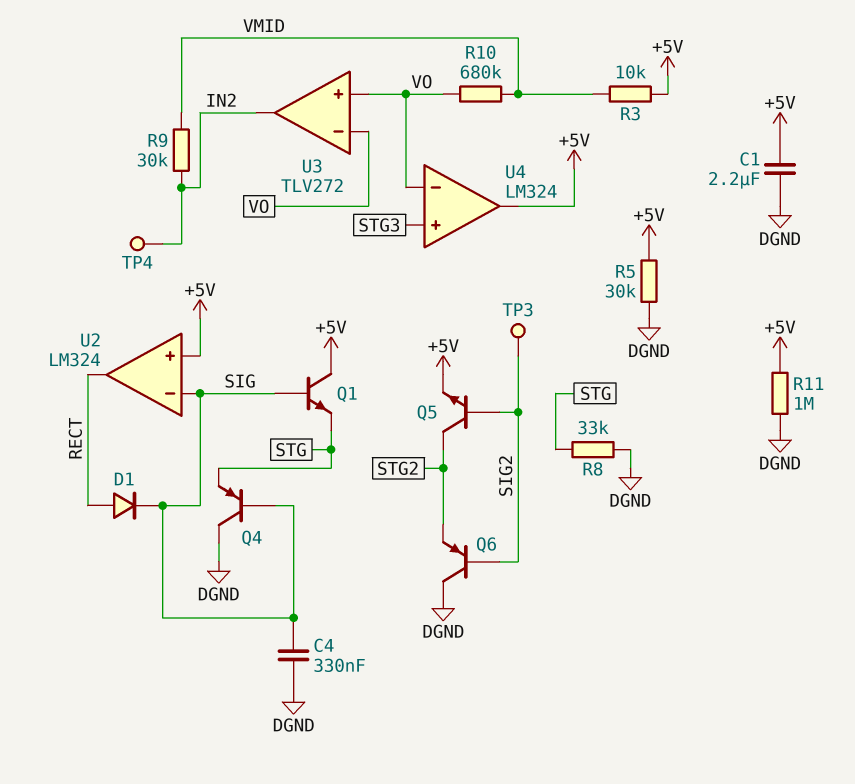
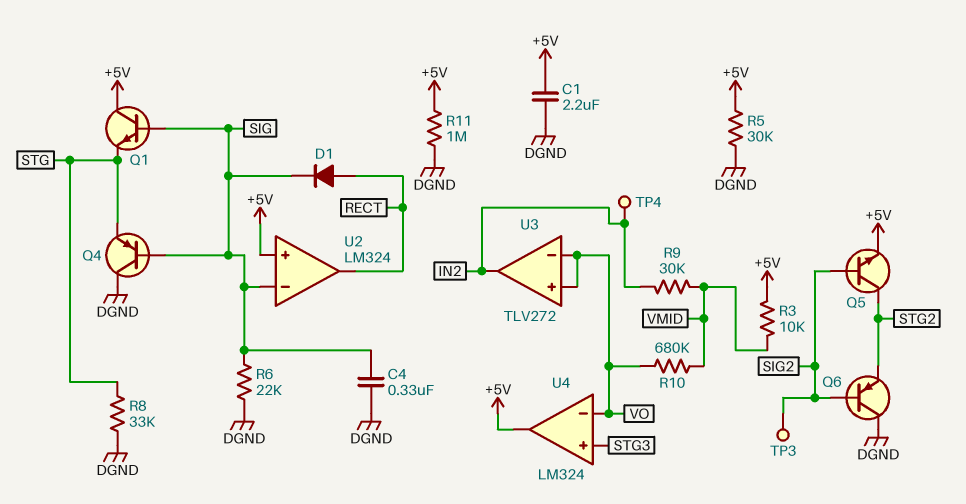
R6: none -> 22k (DGND, SIG)

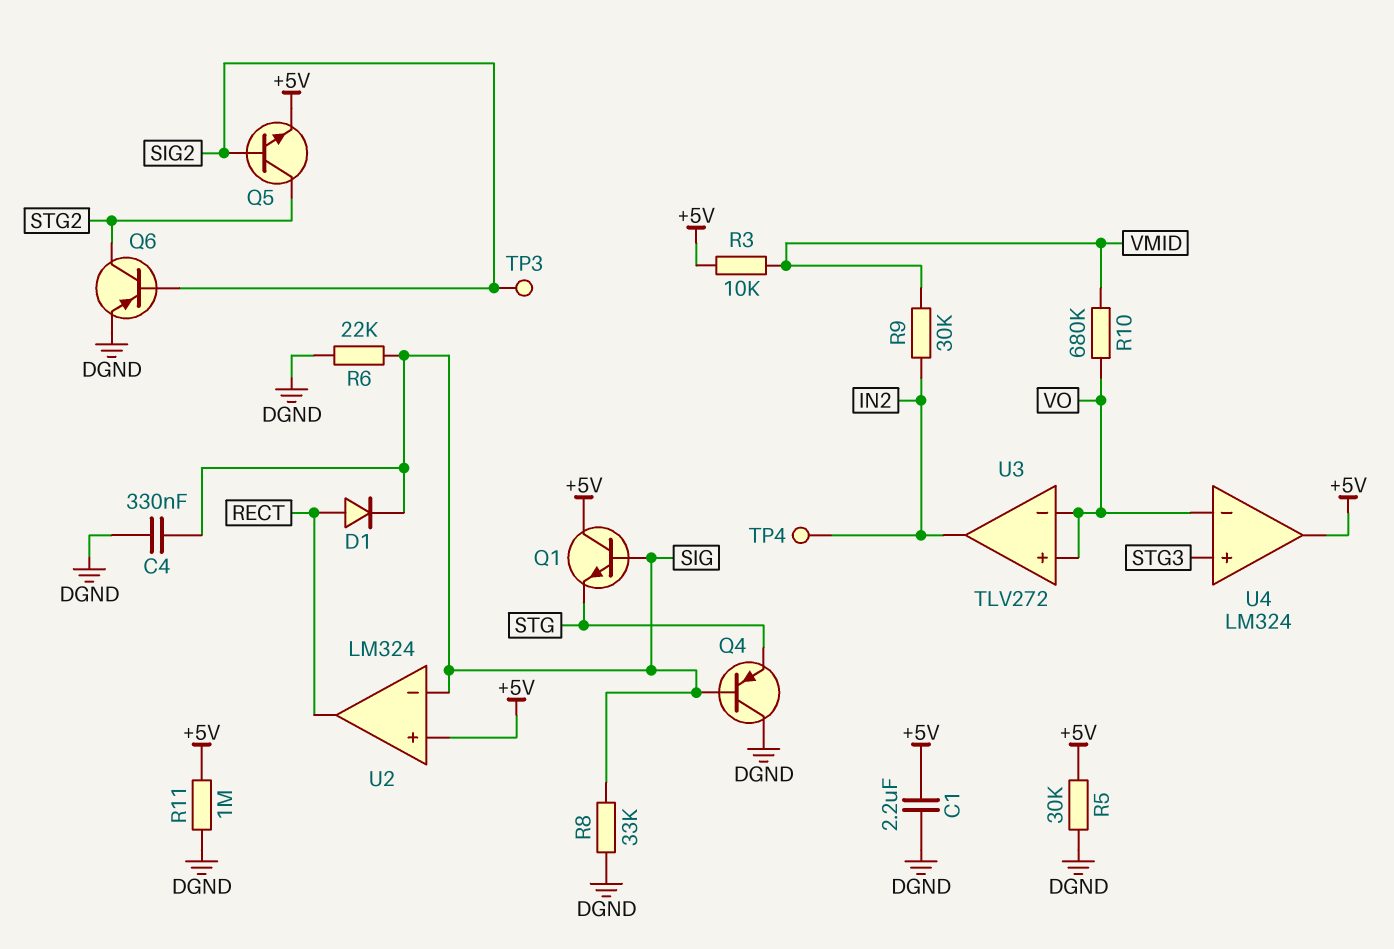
Q6: PNP (B SIG2, C DGND, E STG2) -> PNP (B SIG2, C STG2, E DGND)
R8: 33k (DGND, STG) -> 33k (DGND, SIG)

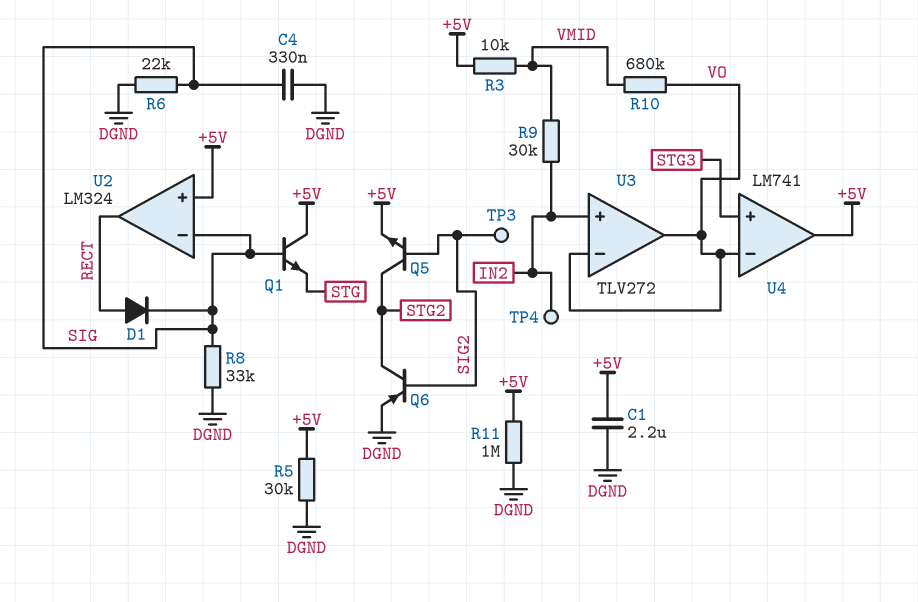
Q4: PNP (B SIG, C DGND, E STG) -> none
U3 pin in+: VO -> IN2
U3 pin out: IN2 -> VO
U4: LM324 -> LM741

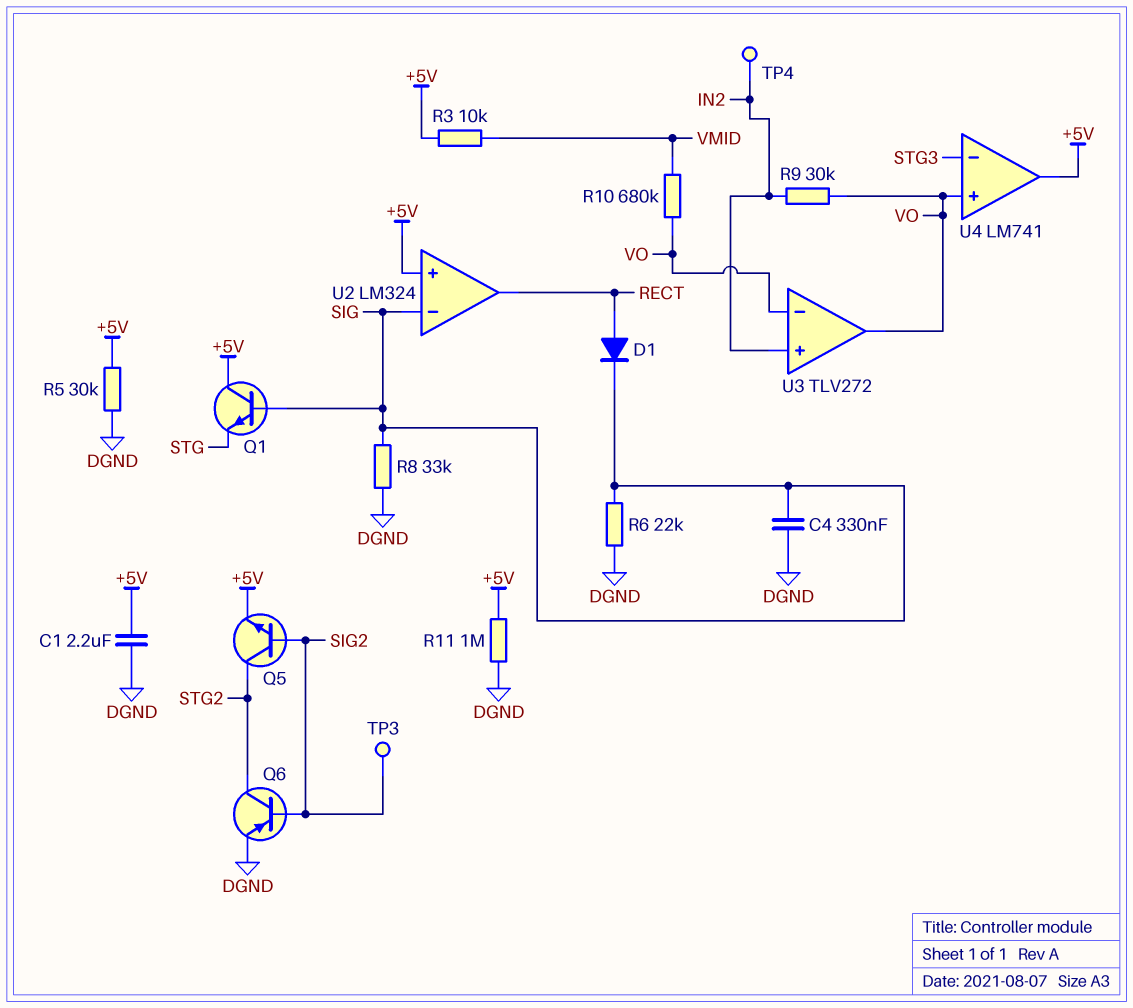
R9: 30k (IN2, VMID) -> 30k (IN2, VO)
U4 pin in+: STG3 -> VO
U4 pin in-: VO -> STG3

